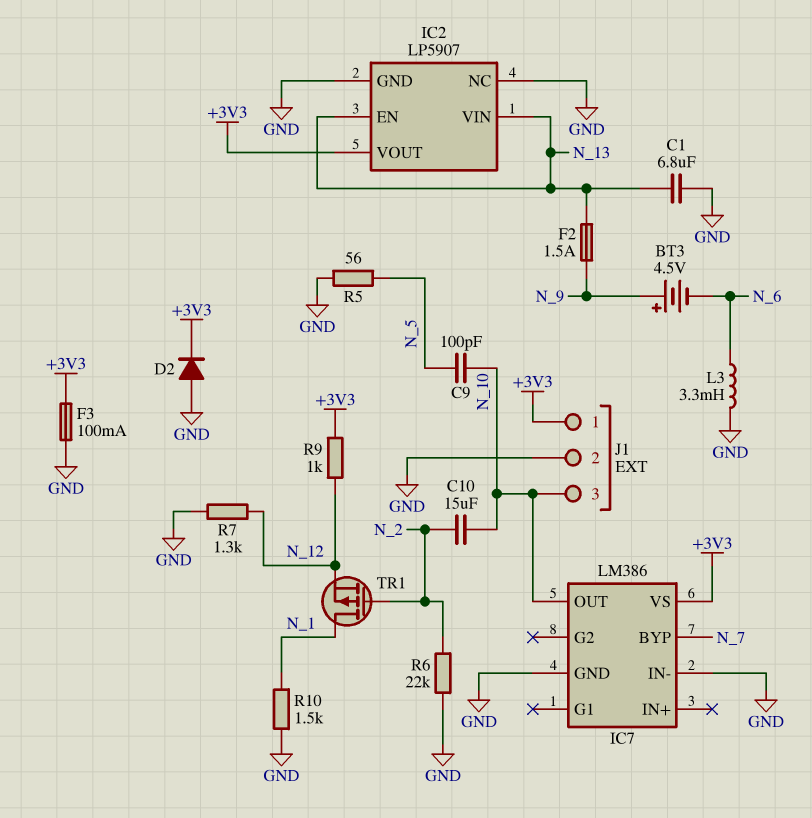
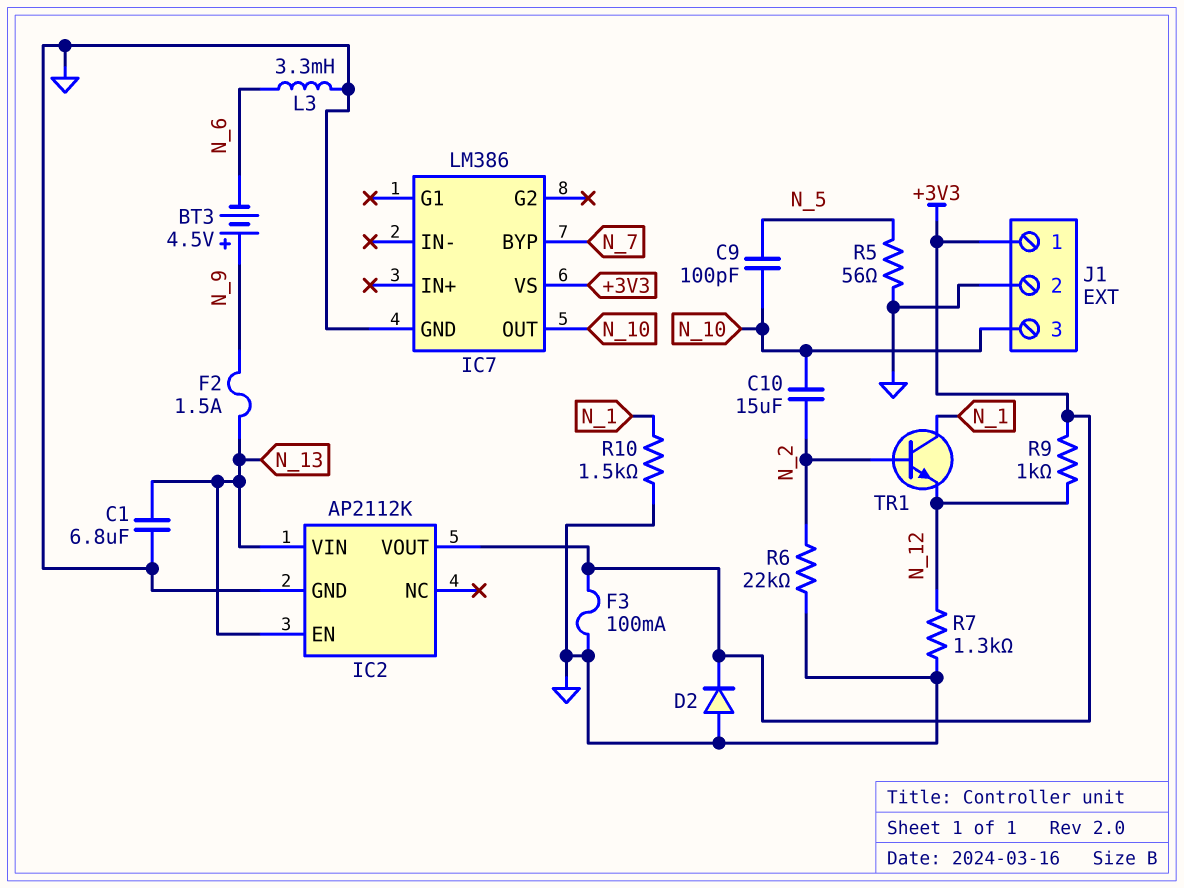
IC2: LP5907 -> AP2112K
IC2 pin NC: GND -> none
IC7 pin IN-: GND -> none
TR1: PMOS (G N_2, D N_1, S N_12) -> NPN (B N_2, C N_1, E N_12)

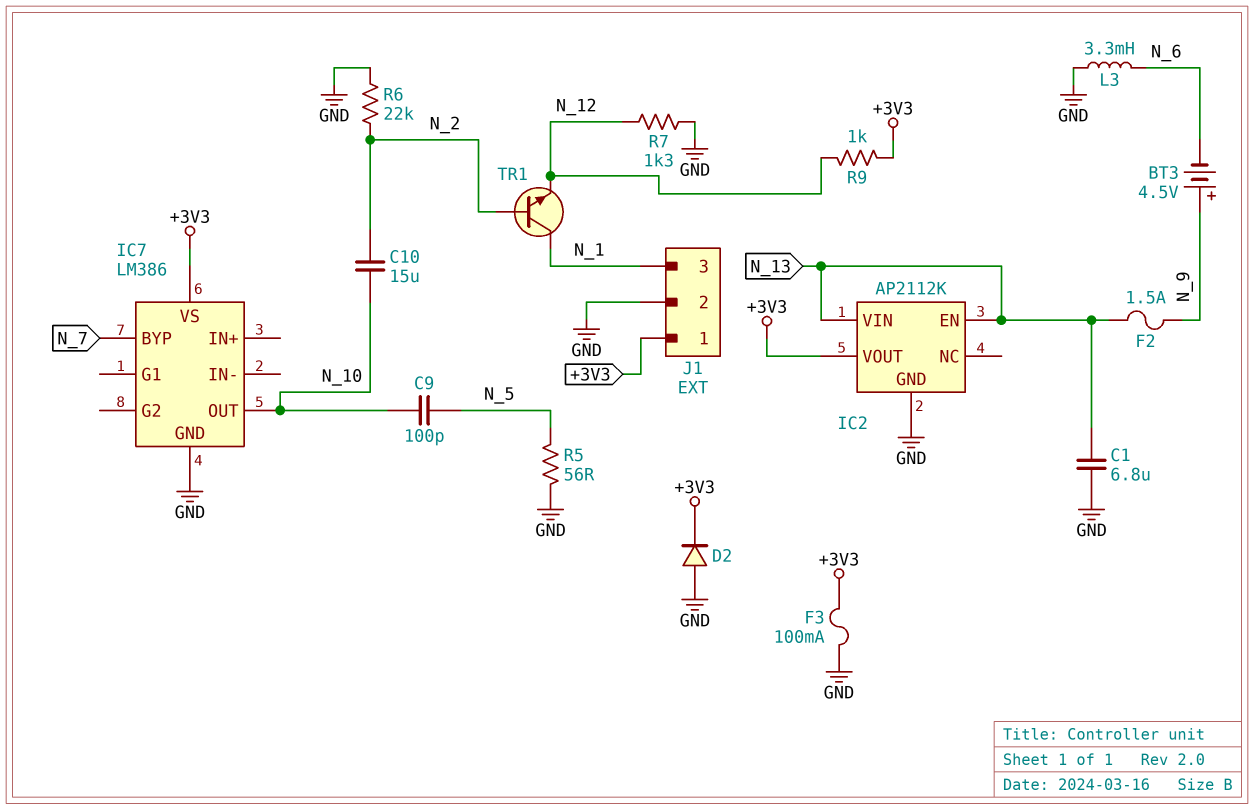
J1 pin 3: N_10 -> N_1
R10: 1.5k (GND, N_1) -> none

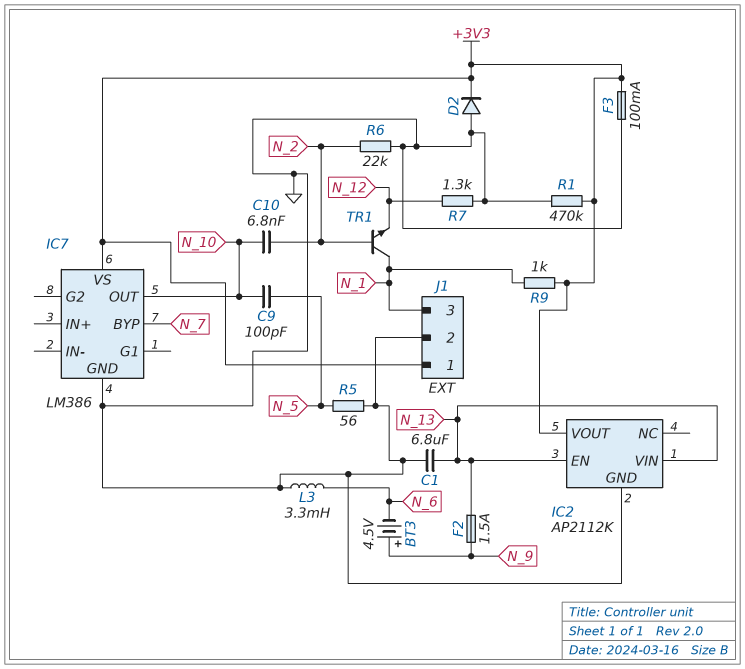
C10: 15uF (N_2, N_10) -> 6.8nF (N_2, N_10)
R1: none -> 470k (+3V3, GND)
R9: 1k (+3V3, N_12) -> 1k (+3V3, N_1)

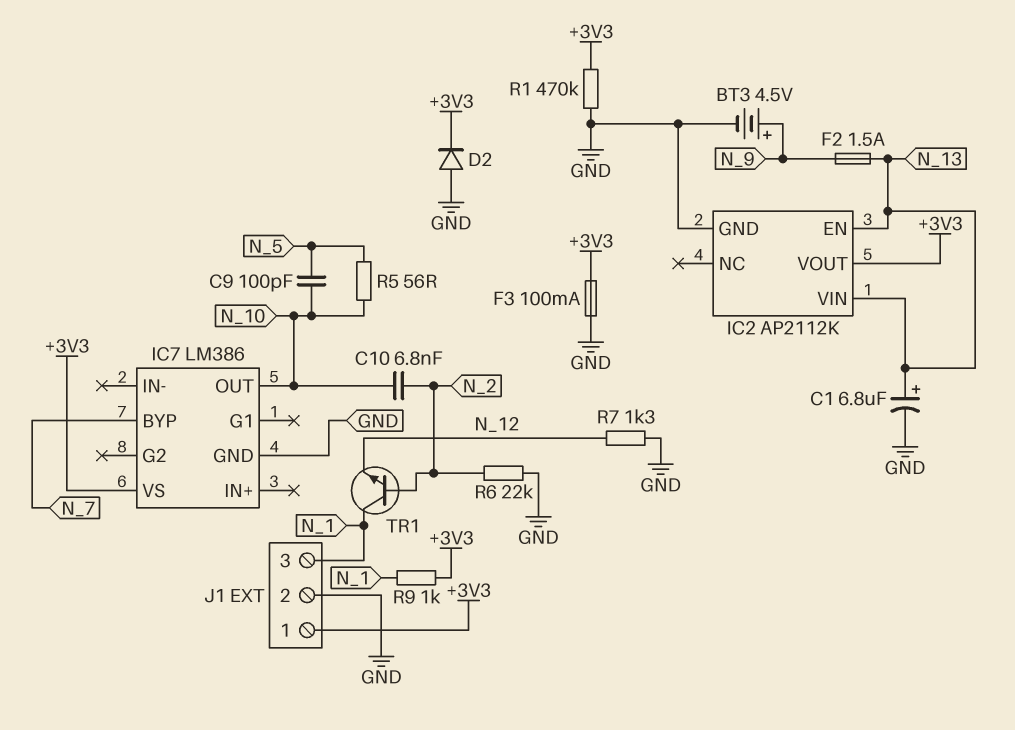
BT3: 4.5V (plus N_9, minus N_6) -> 4.5V (plus N_9, minus GND)
C1: 6.8uF (GND, N_13) -> 6.8uF (plus N_13, minus GND)
L3: 3.3mH (GND, N_6) -> none
R5: 56 (GND, N_5) -> 56 (N_5, N_10)

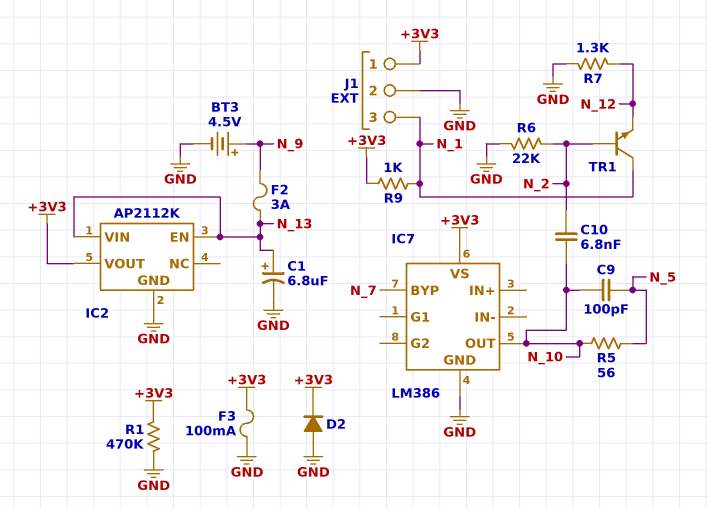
F2: 1.5A (N_9, N_13) -> 3A (N_9, N_13)

